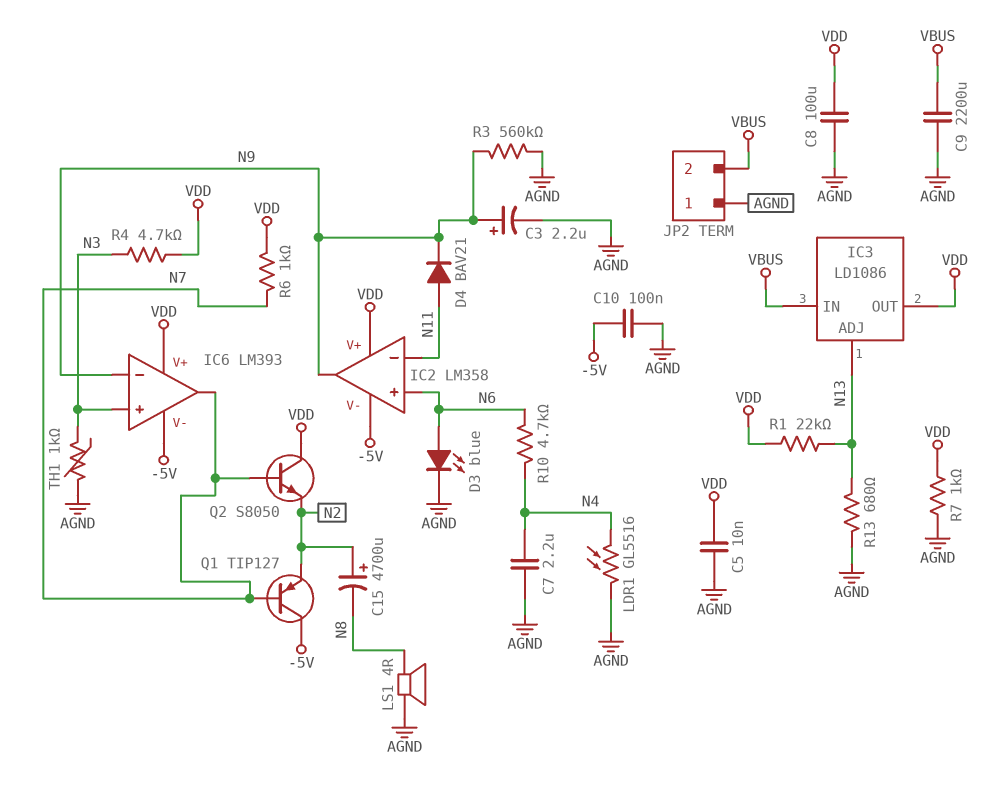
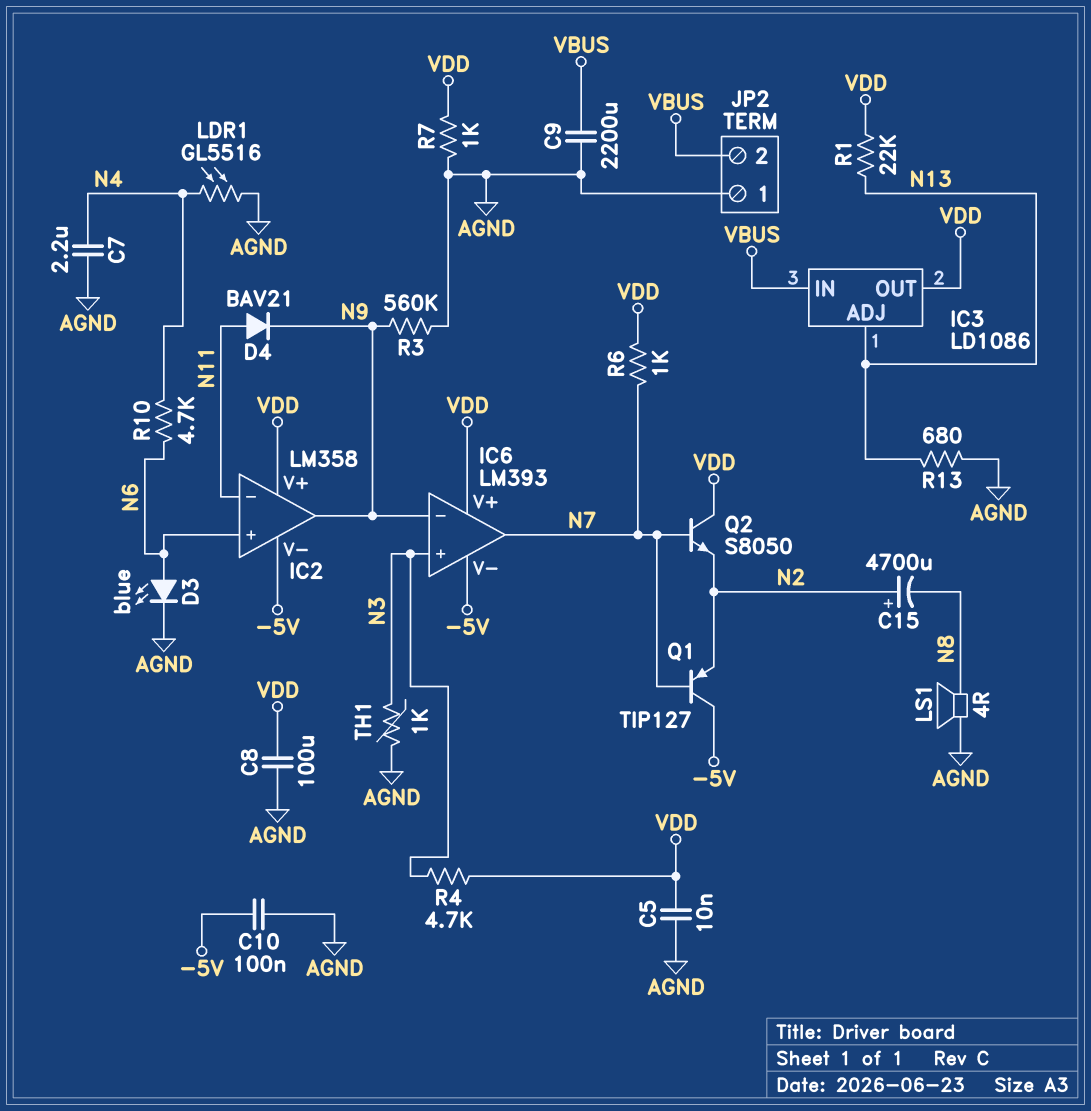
C3: 2.2uF (plus N9, minus AGND) -> none

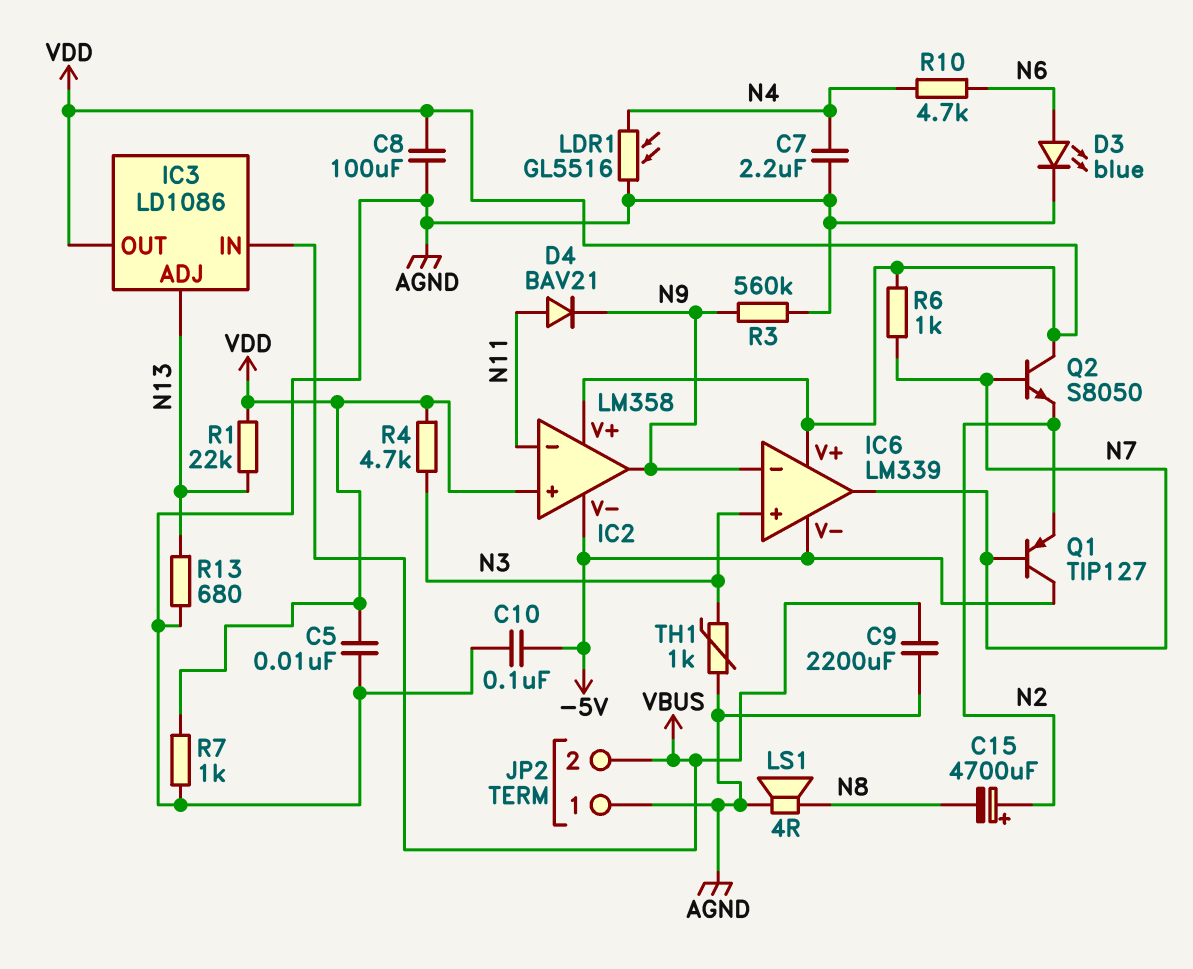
IC2 pin in+: N6 -> VDD
IC6: LM393 -> LM339

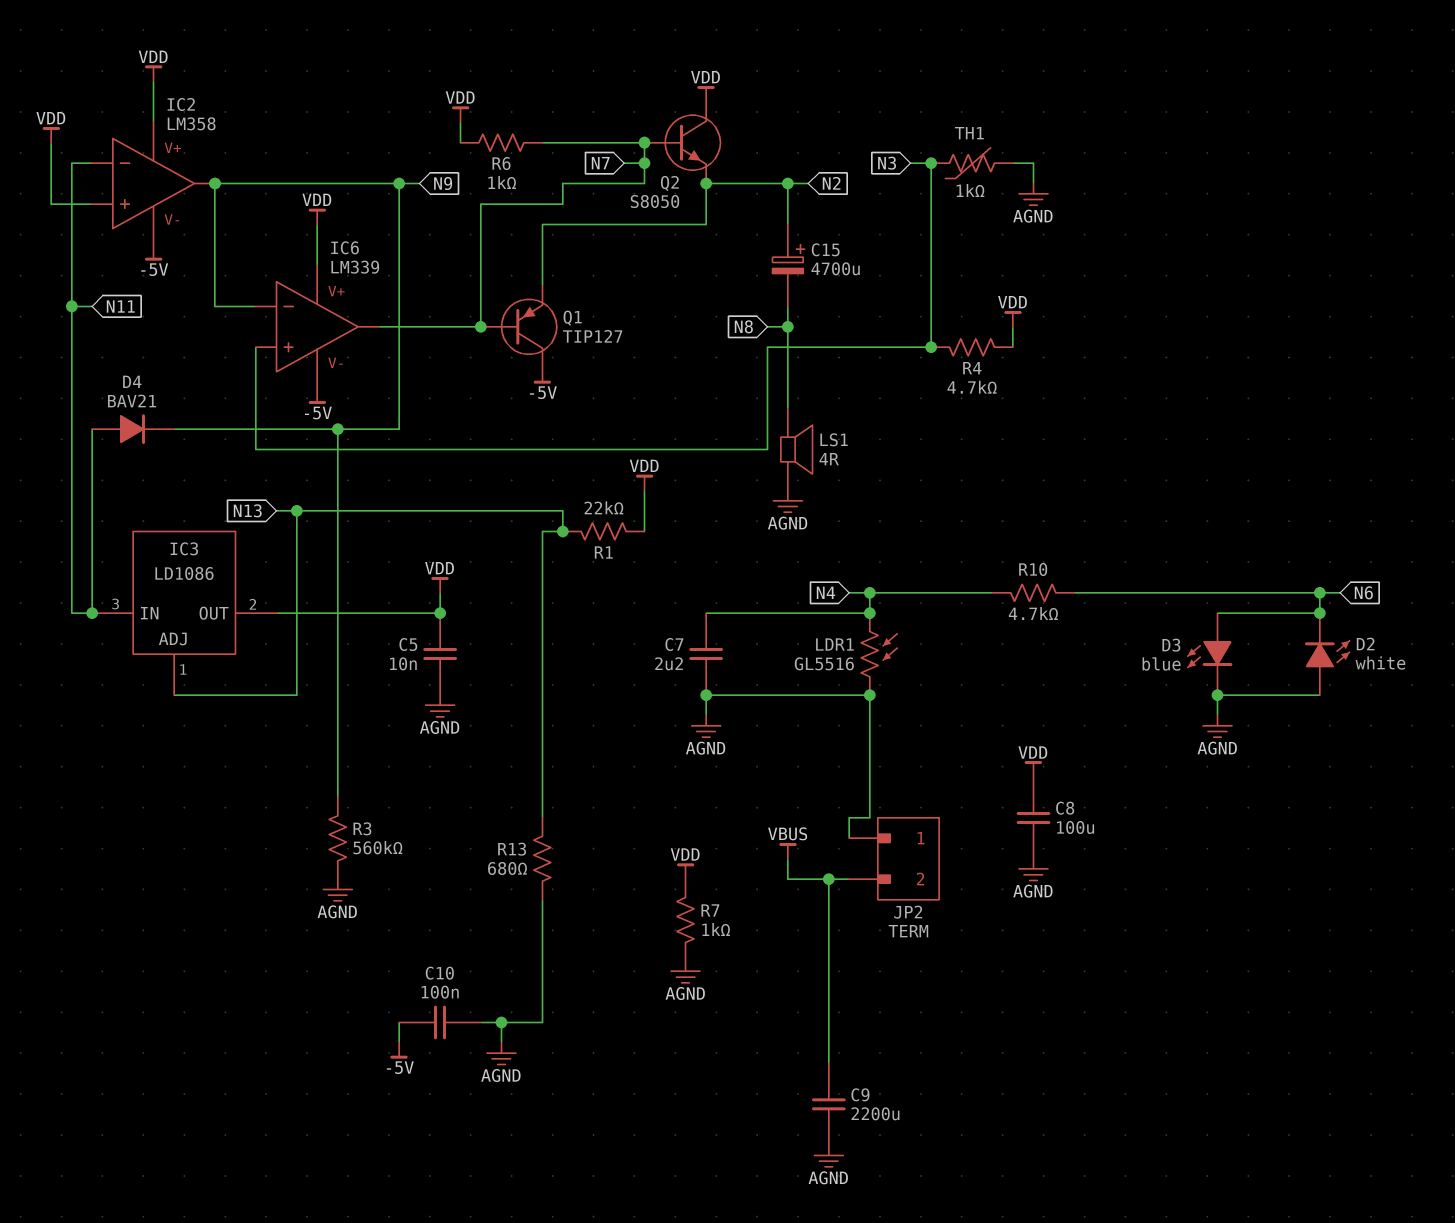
D2: none -> LED white (A AGND, K N6)
IC3 pin IN: VBUS -> N11

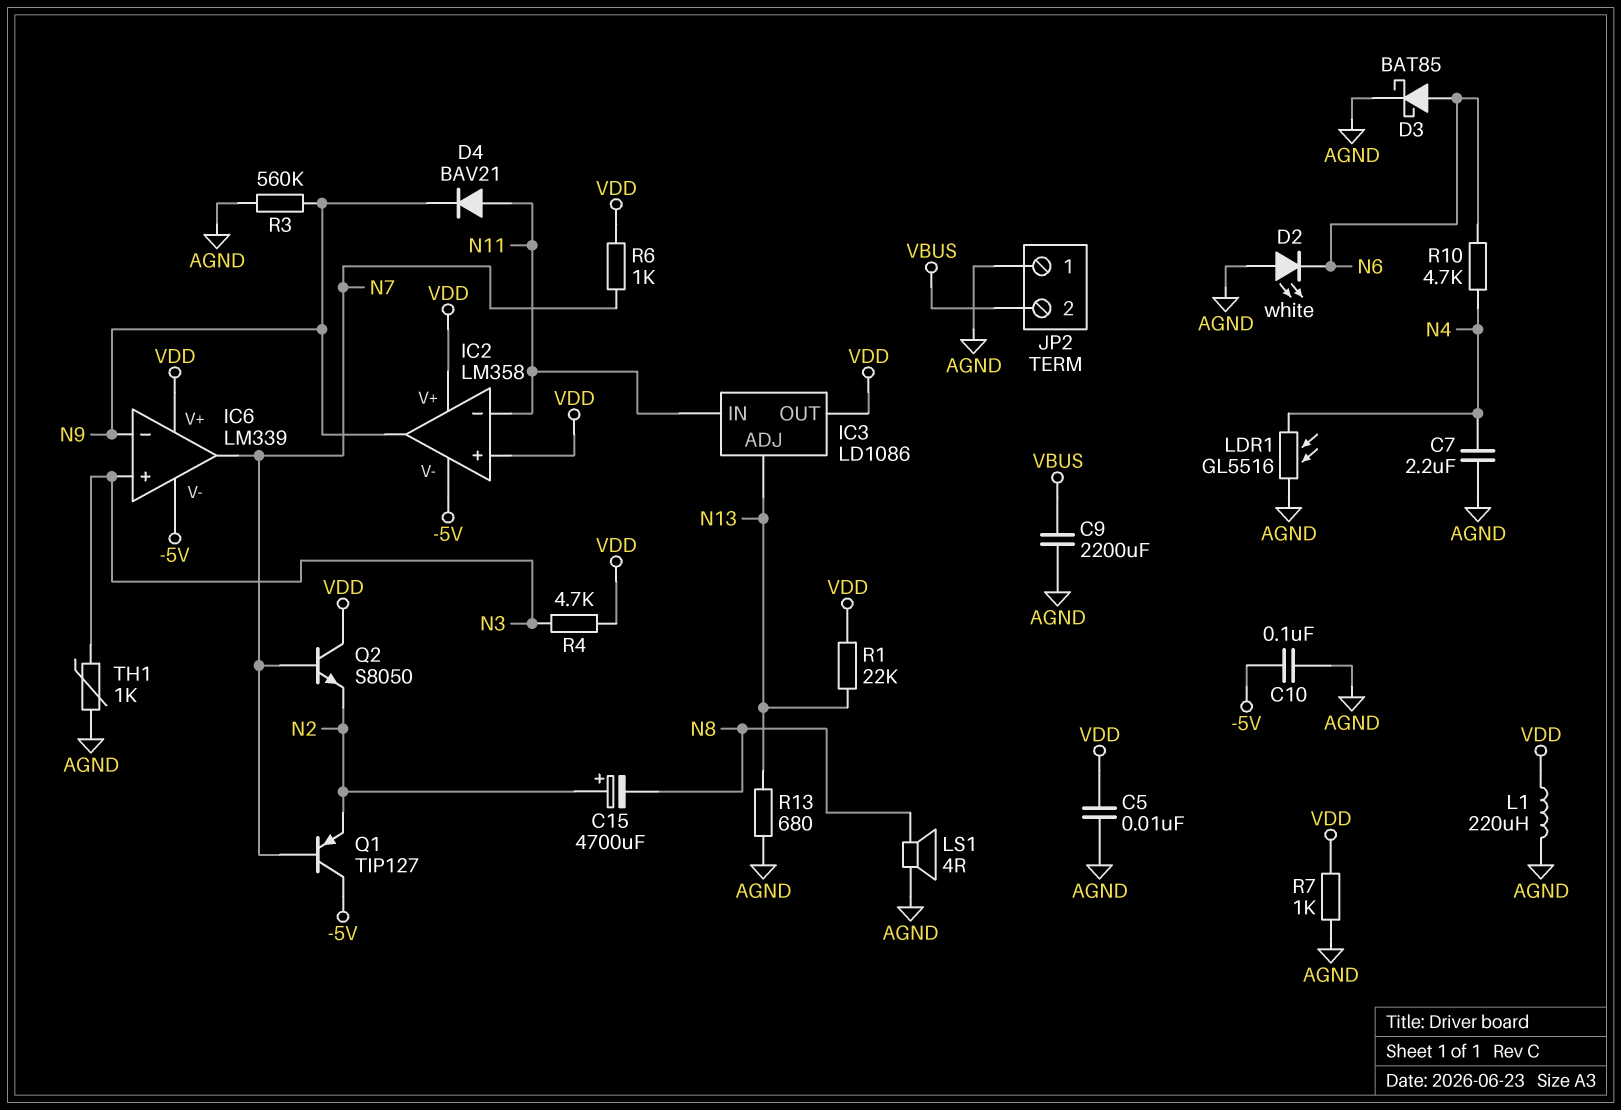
C8: 100uF (AGND, VDD) -> none
D3: LED blue (A N6, K AGND) -> schottky BAT85 (A N6, K AGND)
L1: none -> 220uH (AGND, VDD)

